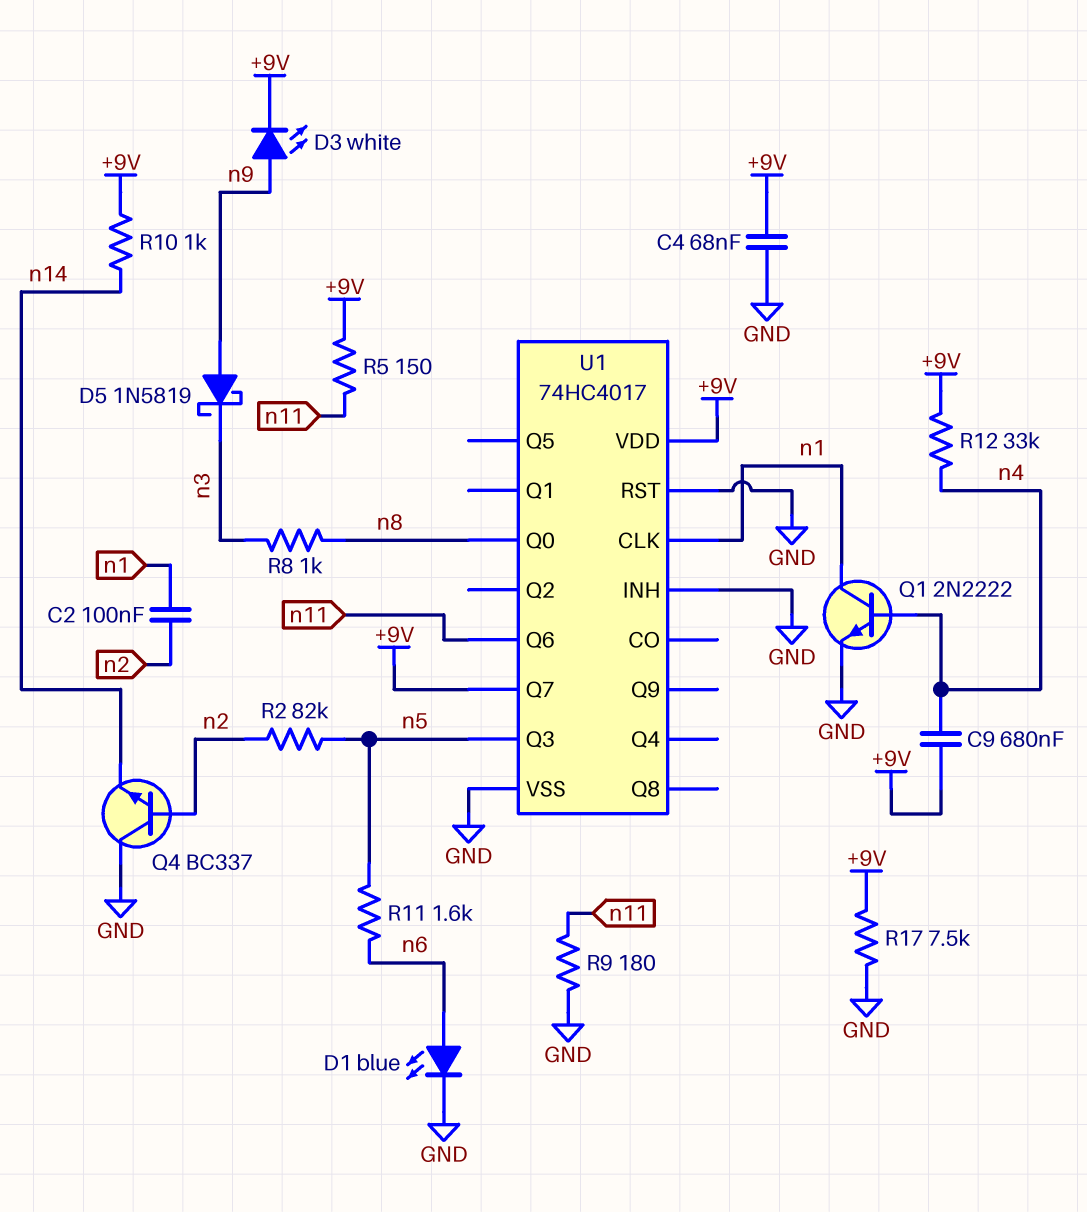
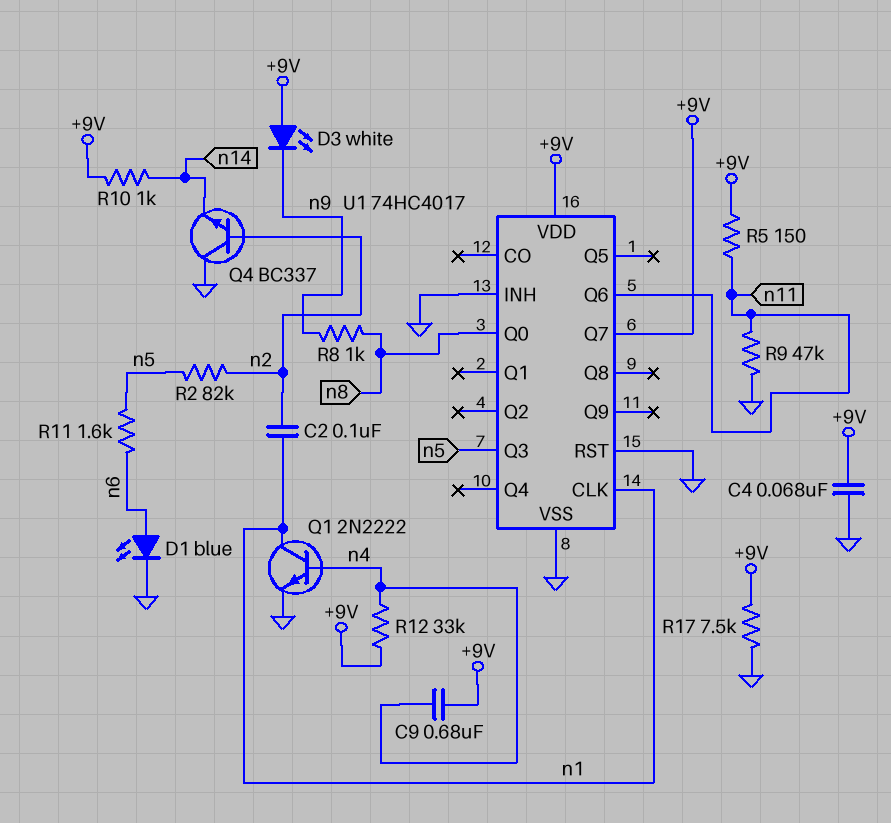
D3: LED white (A n9, K +9V) -> LED white (A +9V, K n9)
D5: schottky 1N5819 (A n9, K n3) -> none
R8: 1k (n3, n8) -> 1k (n8, n9)
R9: 180 (GND, n11) -> 47k (GND, n11)

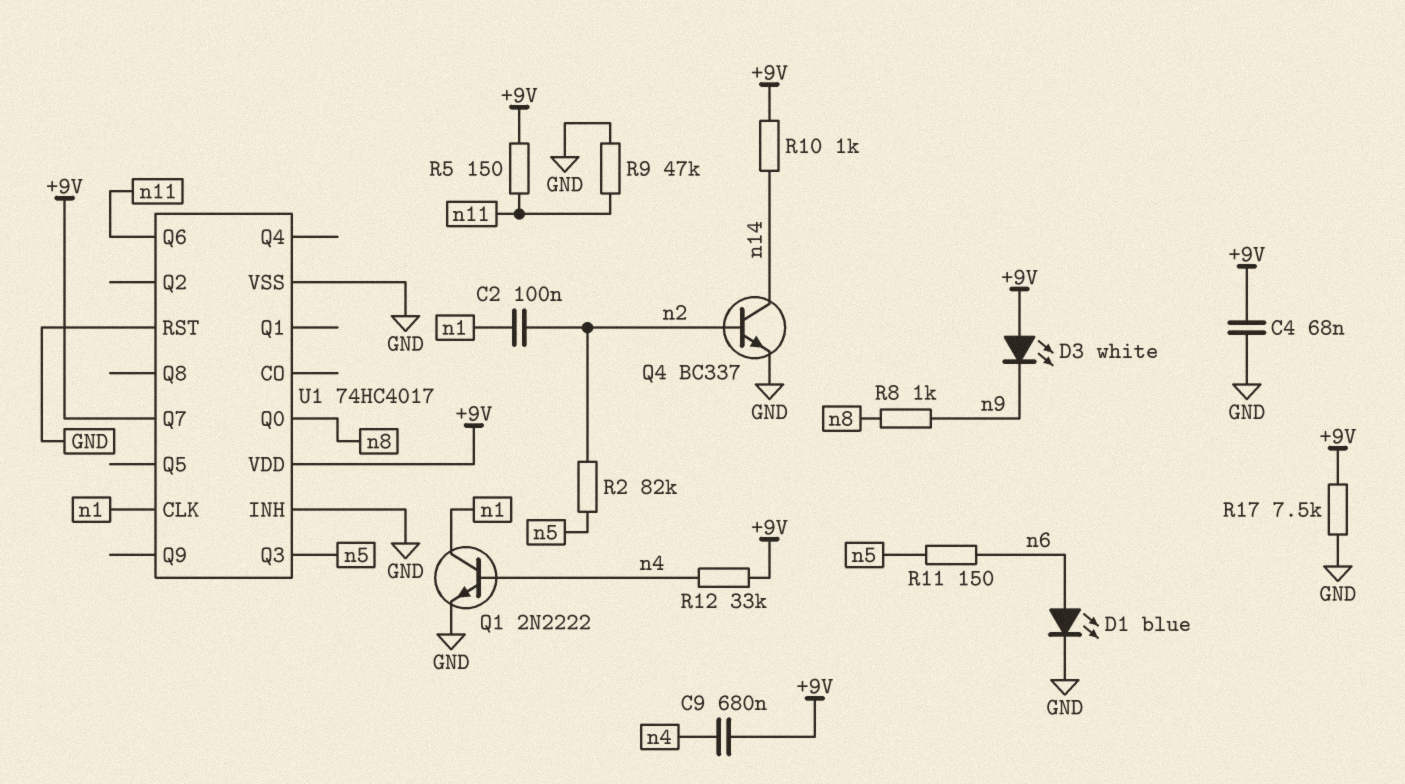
Q4: NPN BC337 (B n2, C GND, E n14) -> NPN BC337 (B n2, C n14, E GND)
R11: 1.6k (n5, n6) -> 150 (n5, n6)

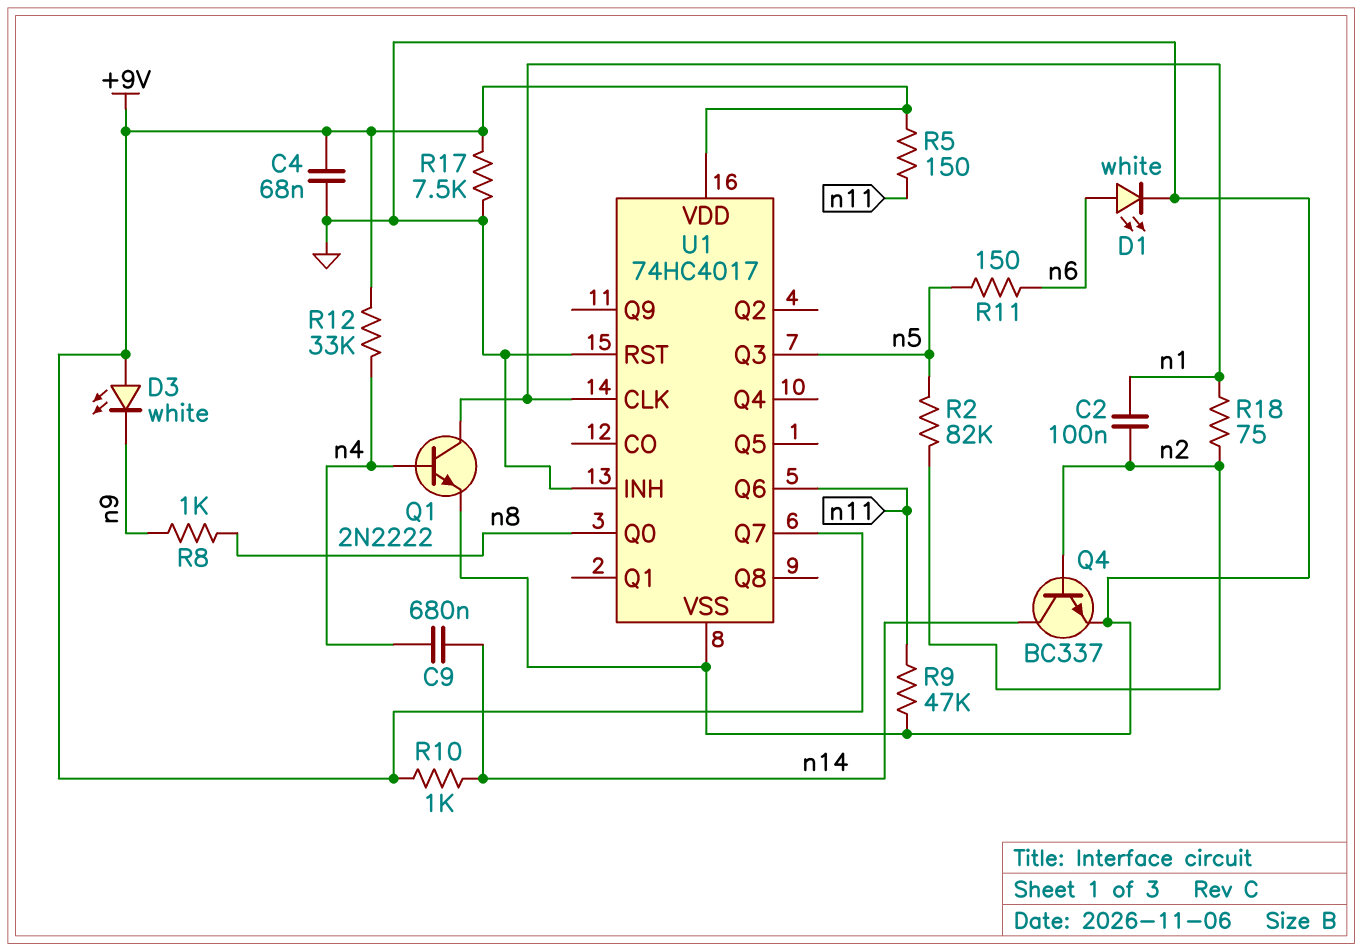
C9: 680nF (+9V, n4) -> 680nF (n4, n14)
D1: LED blue (A n6, K GND) -> LED white (A n6, K GND)
R18: none -> 75 (n1, n2)

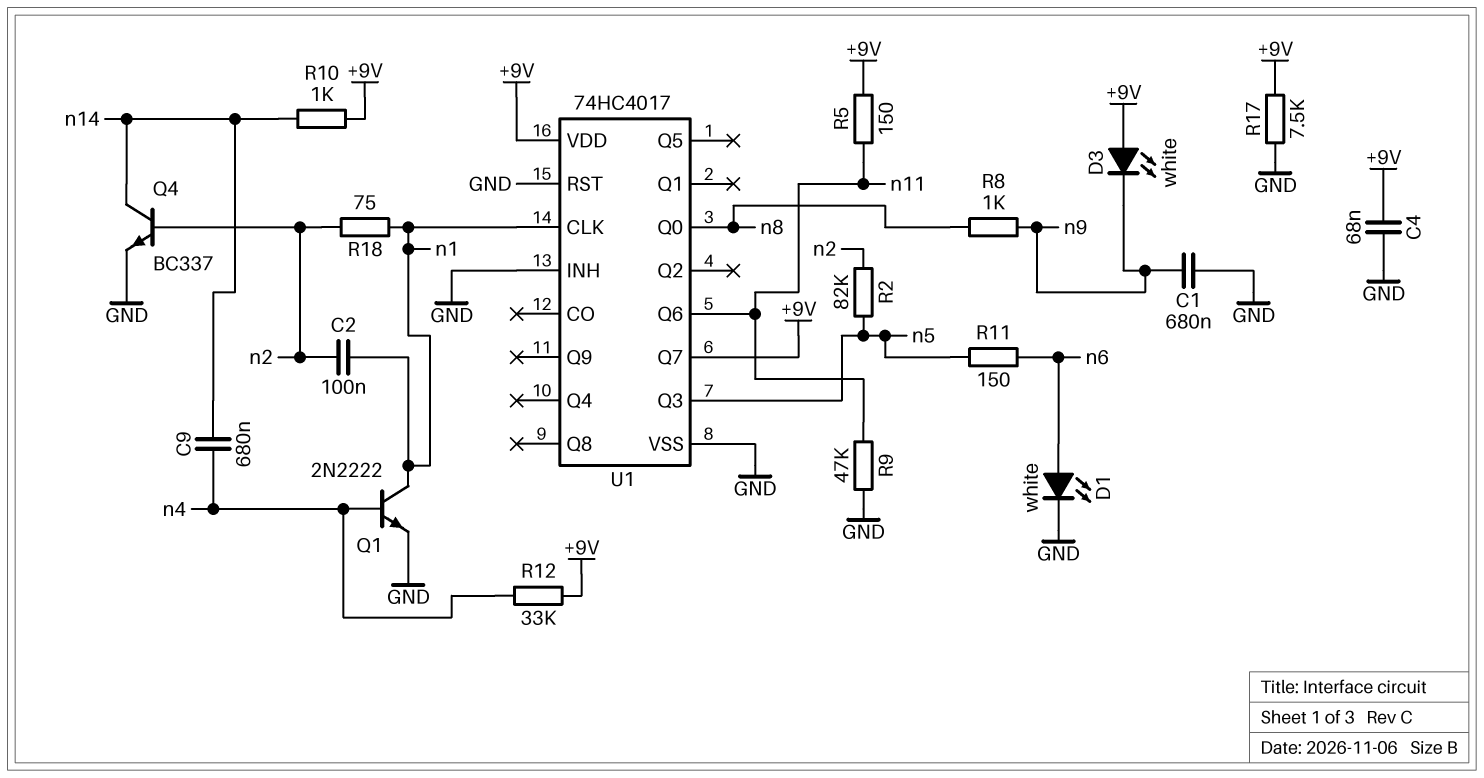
C1: none -> 680nF (GND, n9)

